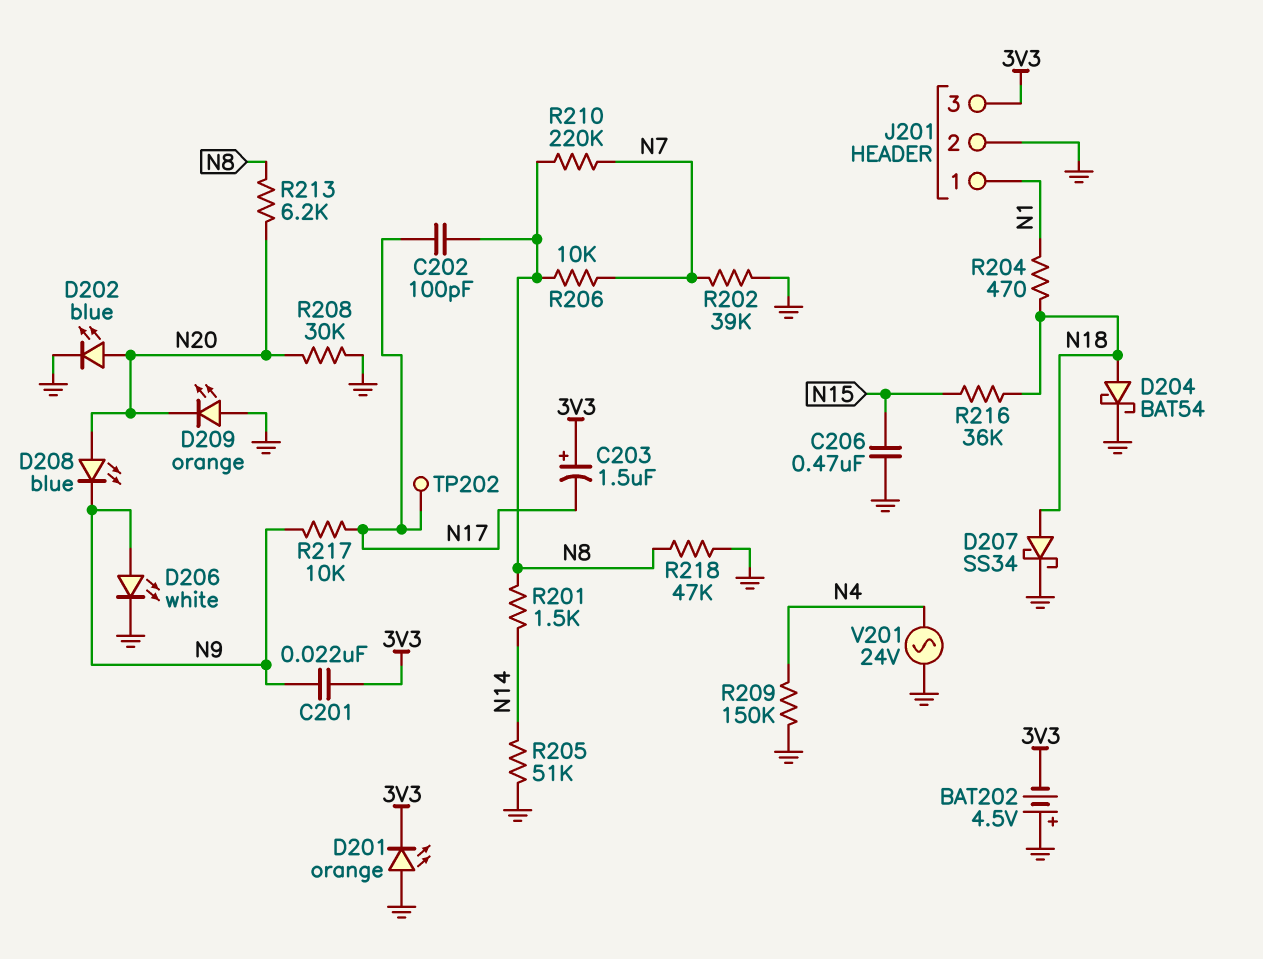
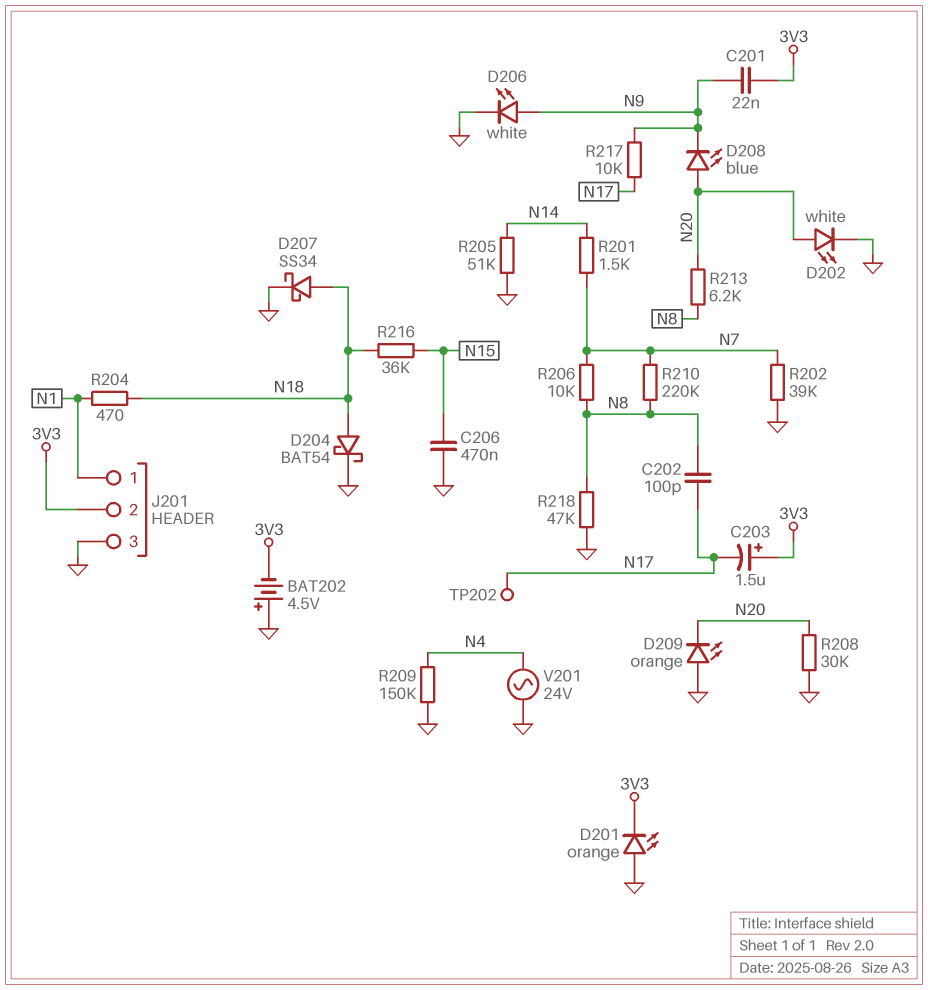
D202: LED blue (A N20, K GND) -> LED white (A N20, K GND)
J201 pin 2: GND -> 3V3
J201 pin 3: 3V3 -> GND
R201: 1.5k (N8, N14) -> 1.5k (N7, N14)

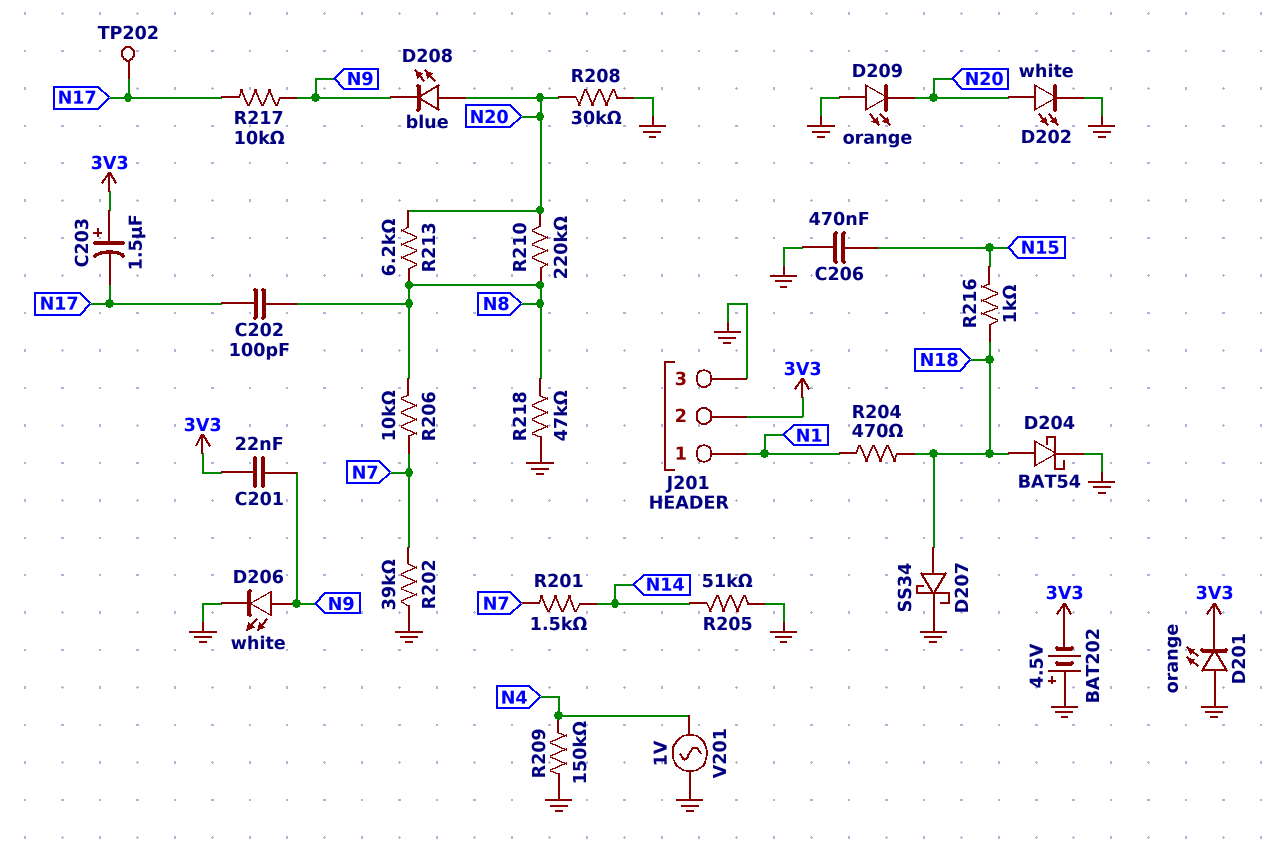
R210: 220k (N7, N8) -> 220k (N8, N20)
R216: 36k (N15, N18) -> 1k (N15, N18)
V201: AC 24V (GND, N4) -> AC 1V (GND, N4)

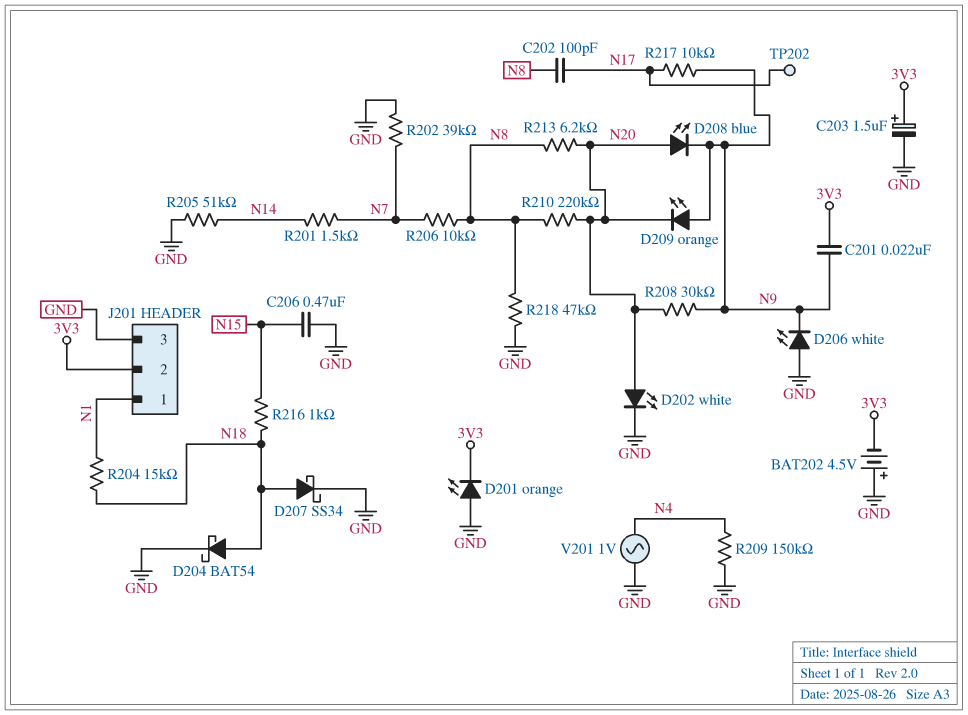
C203: 1.5uF (plus 3V3, minus N17) -> 1.5uF (plus 3V3, minus GND)
D206: LED white (A N9, K GND) -> LED white (A GND, K N9)
D209: LED orange (A GND, K N20) -> LED orange (A N9, K N20)
R204: 470 (N1, N18) -> 15k (N1, N18)
R208: 30k (GND, N20) -> 30k (N9, N20)

